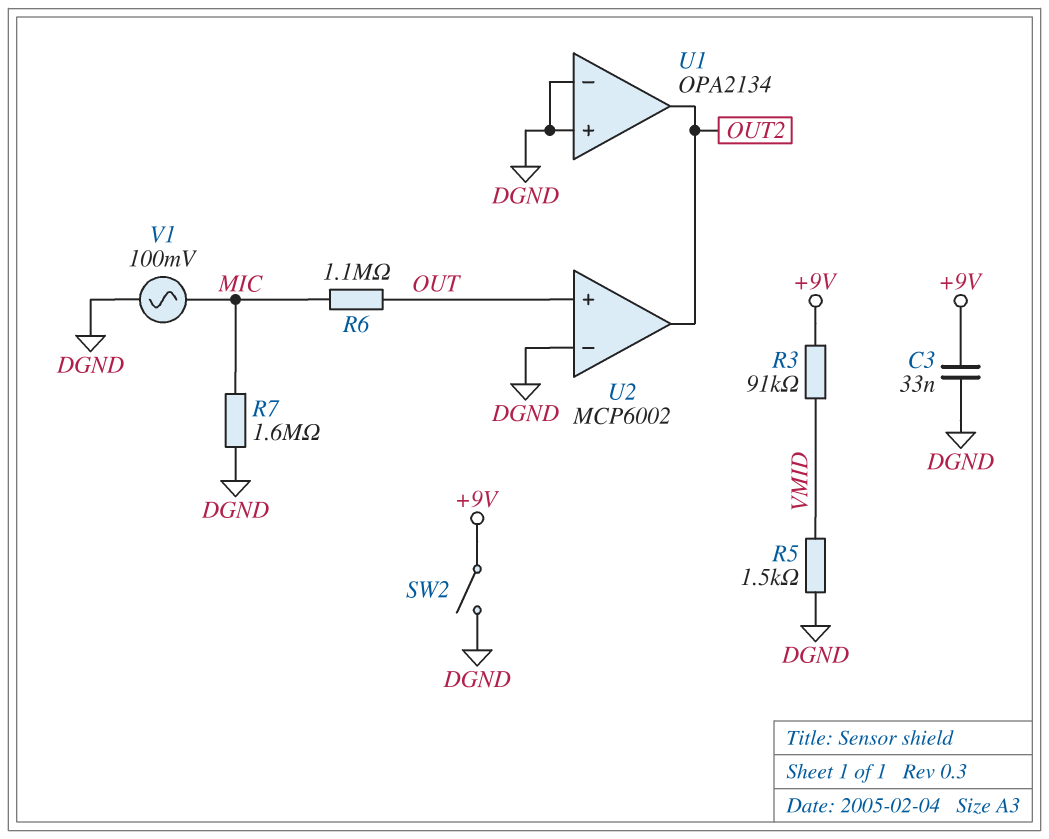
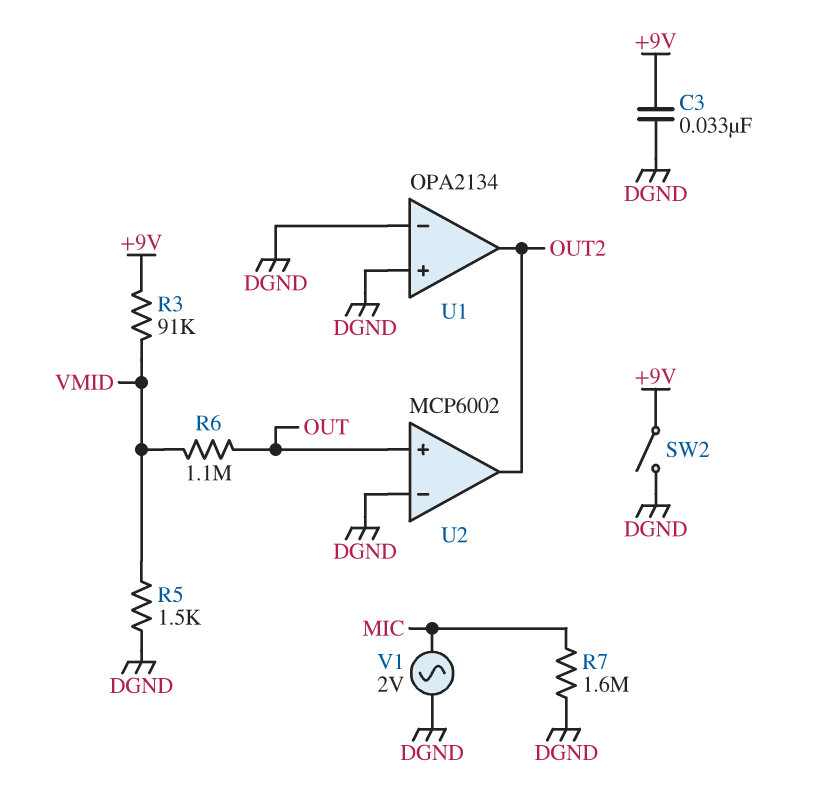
R6: 1.1M (MIC, OUT) -> 1.1M (OUT, VMID)
V1: AC 100mV (DGND, MIC) -> AC 2V (DGND, MIC)

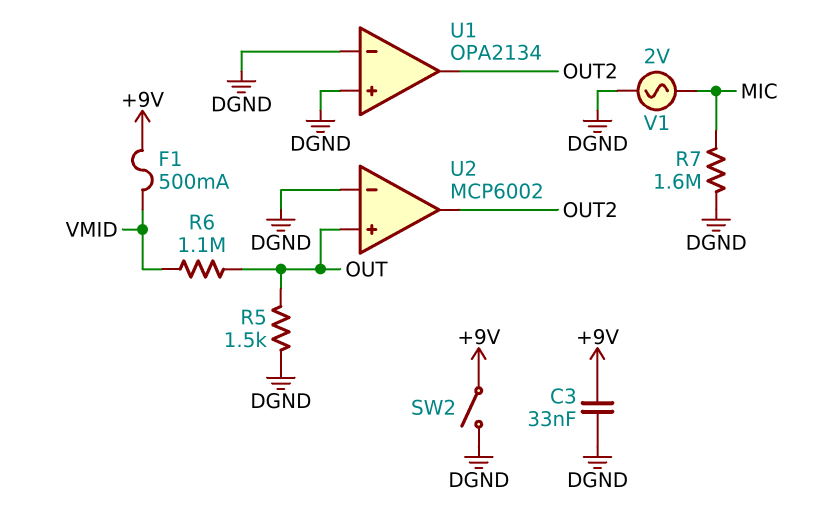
F1: none -> 500mA (+9V, VMID)
R3: 91k (+9V, VMID) -> none
R5: 1.5k (DGND, VMID) -> 1.5k (DGND, OUT)

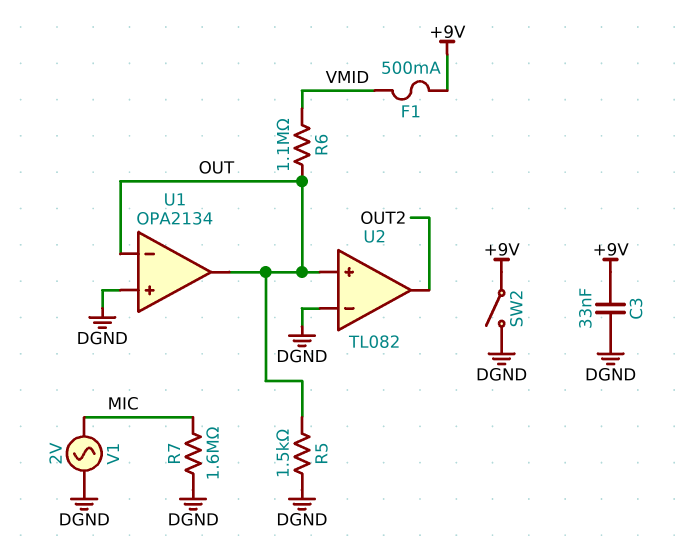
U1 pin in-: DGND -> OUT
U1 pin out: OUT2 -> OUT
U2: MCP6002 -> TL082

